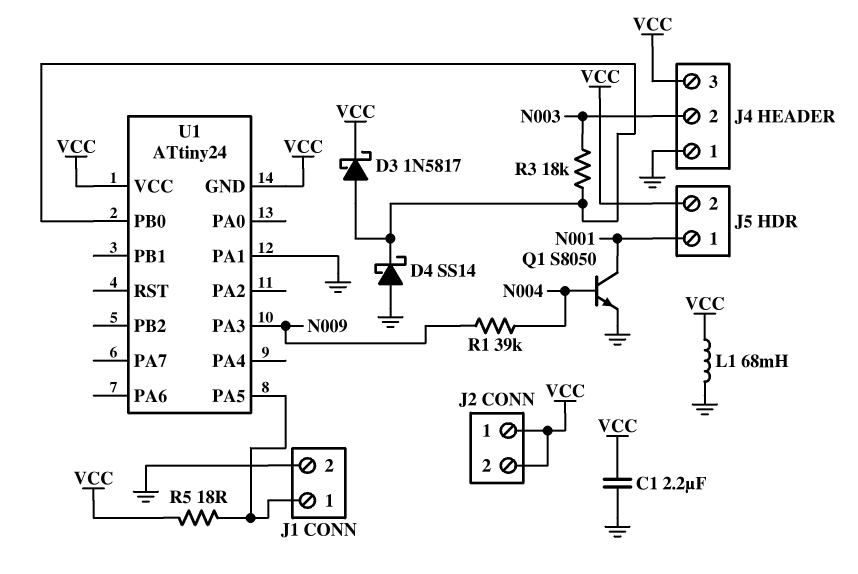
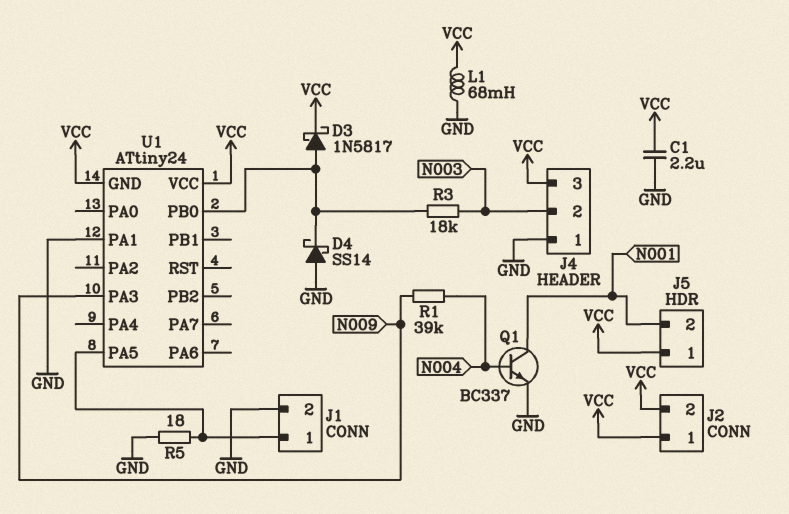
J5 pin 1: N001 -> VCC
J5 pin 2: VCC -> N001
Q1: NPN S8050 (B N004, C N001, E GND) -> NPN BC337 (B N004, C N001, E GND)
R5: 18 (J1/1, VCC) -> 18 (GND, J1/1)

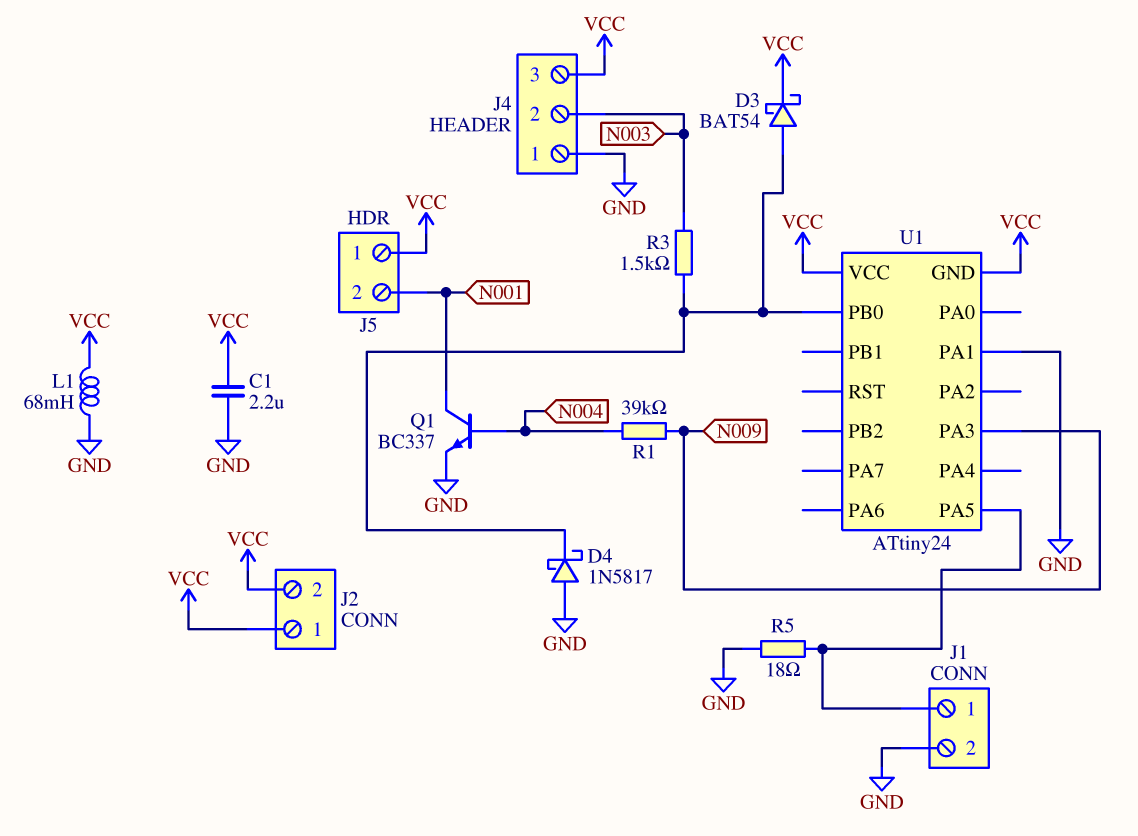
D3: schottky 1N5817 (A U1/PB0, K VCC) -> schottky BAT54 (A U1/PB0, K VCC)
D4: schottky SS14 (A GND, K U1/PB0) -> schottky 1N5817 (A GND, K U1/PB0)
R3: 18k (N003, U1/PB0) -> 1.5k (N003, U1/PB0)

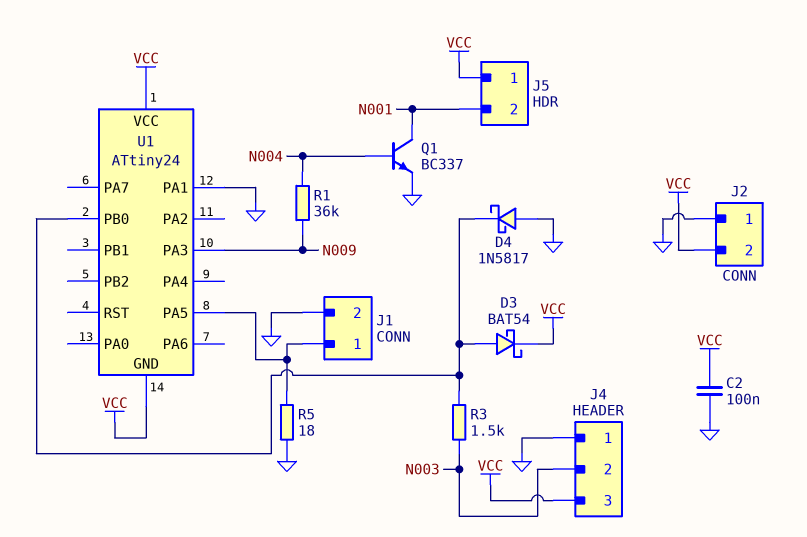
C1: 2.2uF (GND, VCC) -> none
C2: none -> 100nF (GND, VCC)
J2 pin 1: VCC -> GND
L1: 68mH (GND, VCC) -> none
R1: 39k (N004, N009) -> 36k (N004, N009)

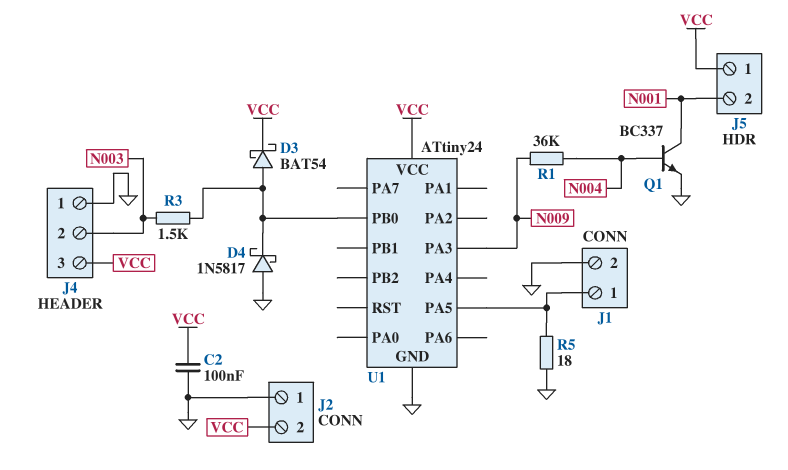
U1 pin GND: VCC -> GND
U1 pin PA1: GND -> none

